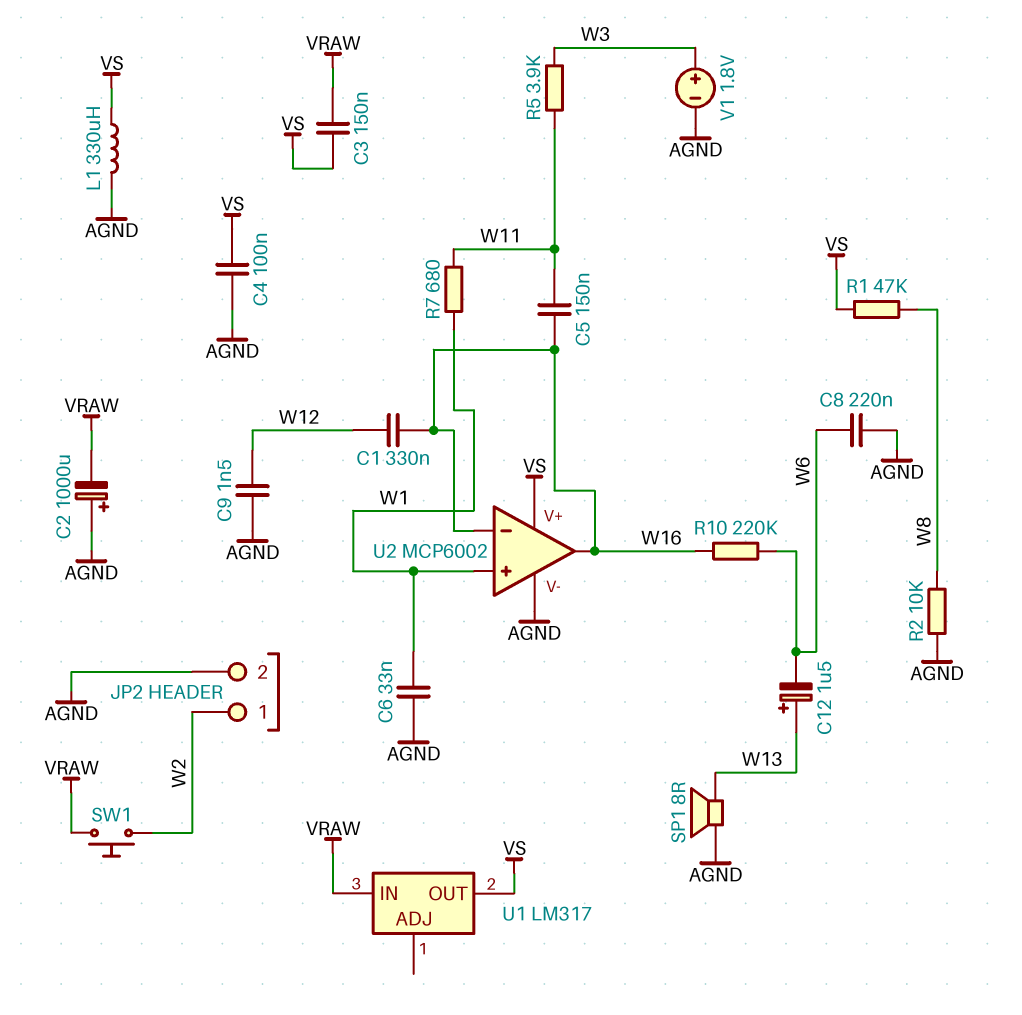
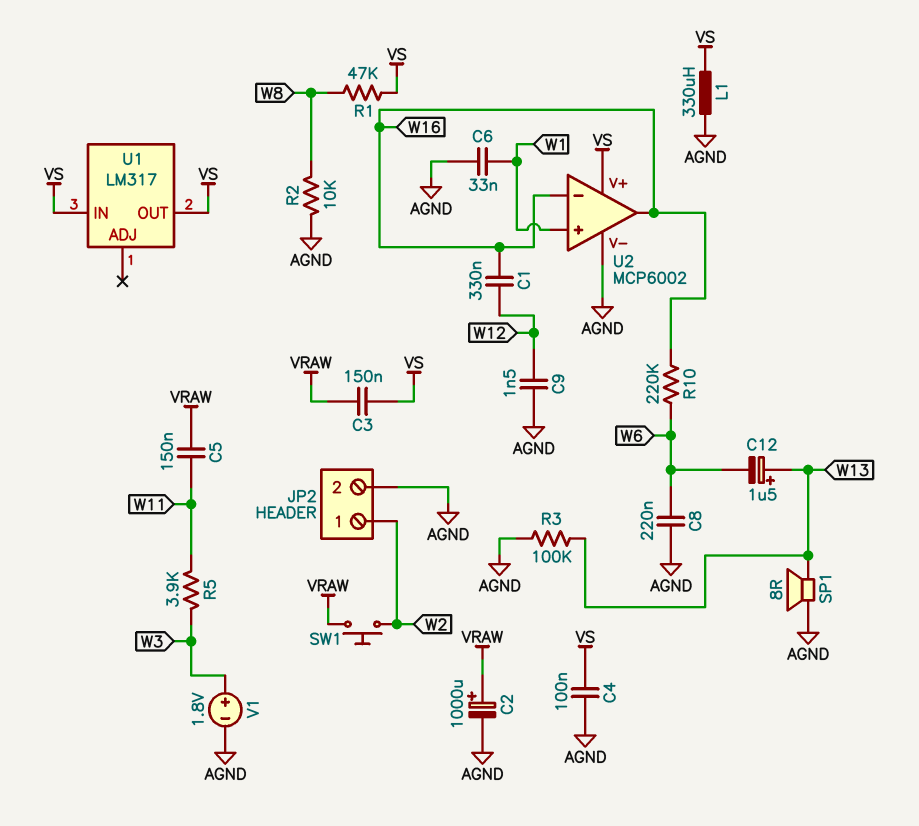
C2: 1000uF (plus AGND, minus VRAW) -> 1000uF (plus VRAW, minus AGND)
C5: 150nF (W11, W16) -> 150nF (VRAW, W11)
R3: none -> 100k (AGND, W13)
R7: 680 (W1, W11) -> none
U1 pin IN: VRAW -> VS

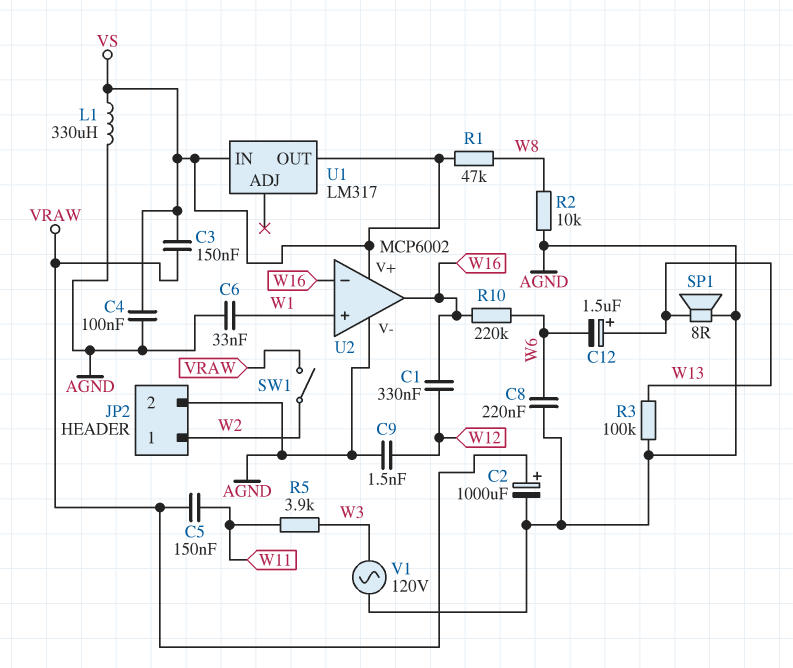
SW1: button (VRAW, W2) -> switch (VRAW, W2)
V1: 1.8V (plus W3, minus AGND) -> AC 120V (AGND, W3)

